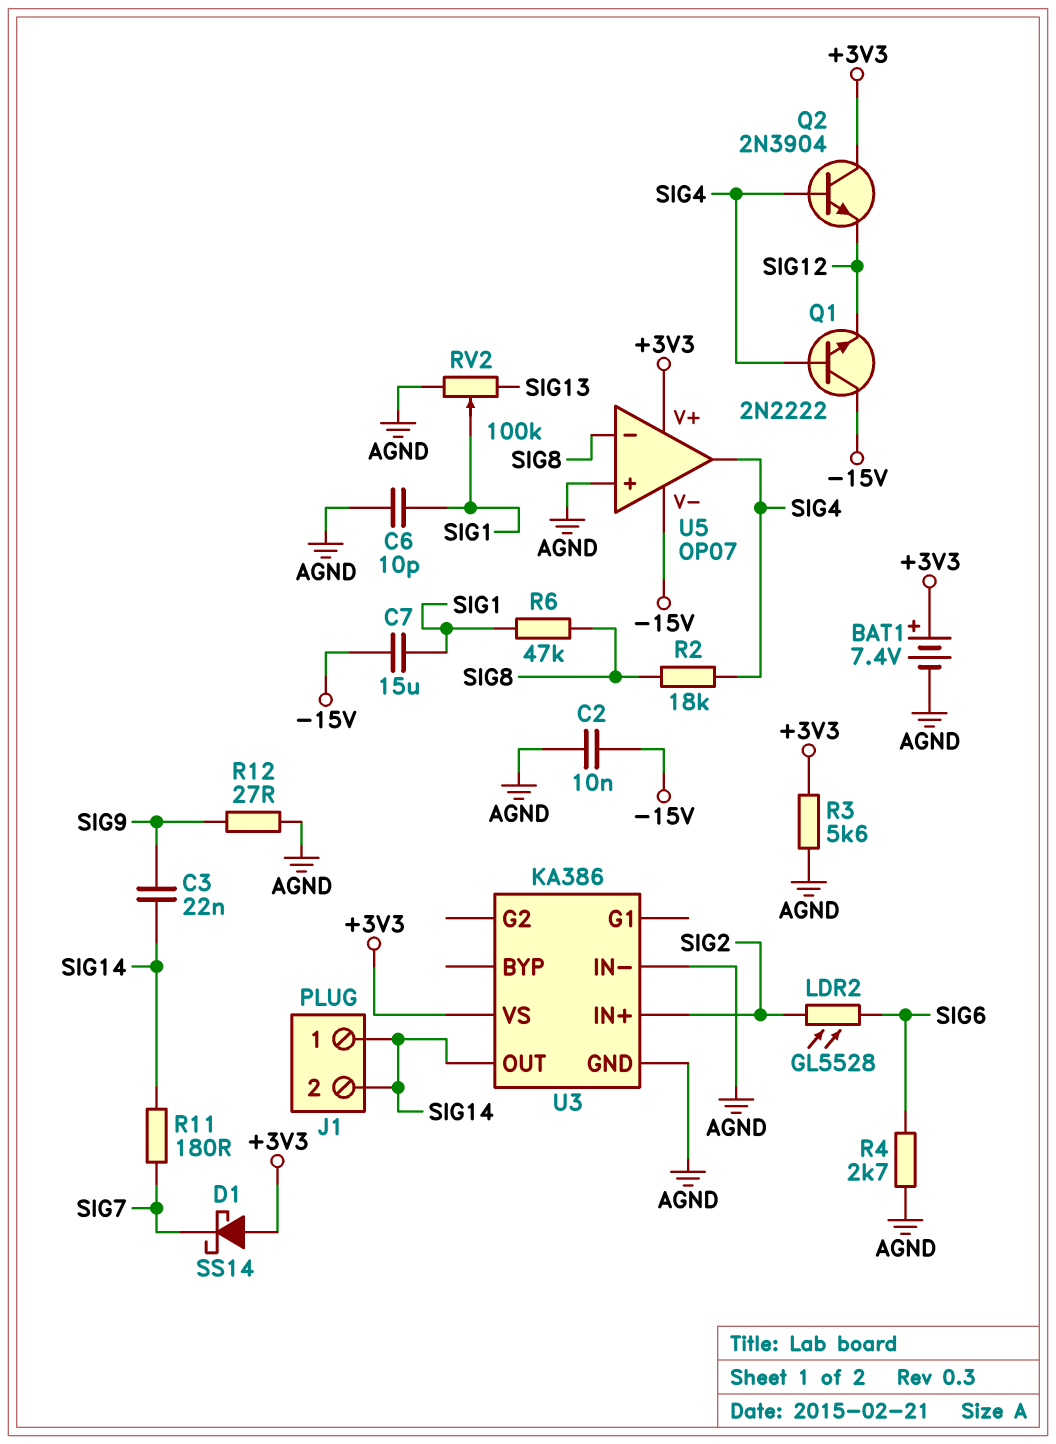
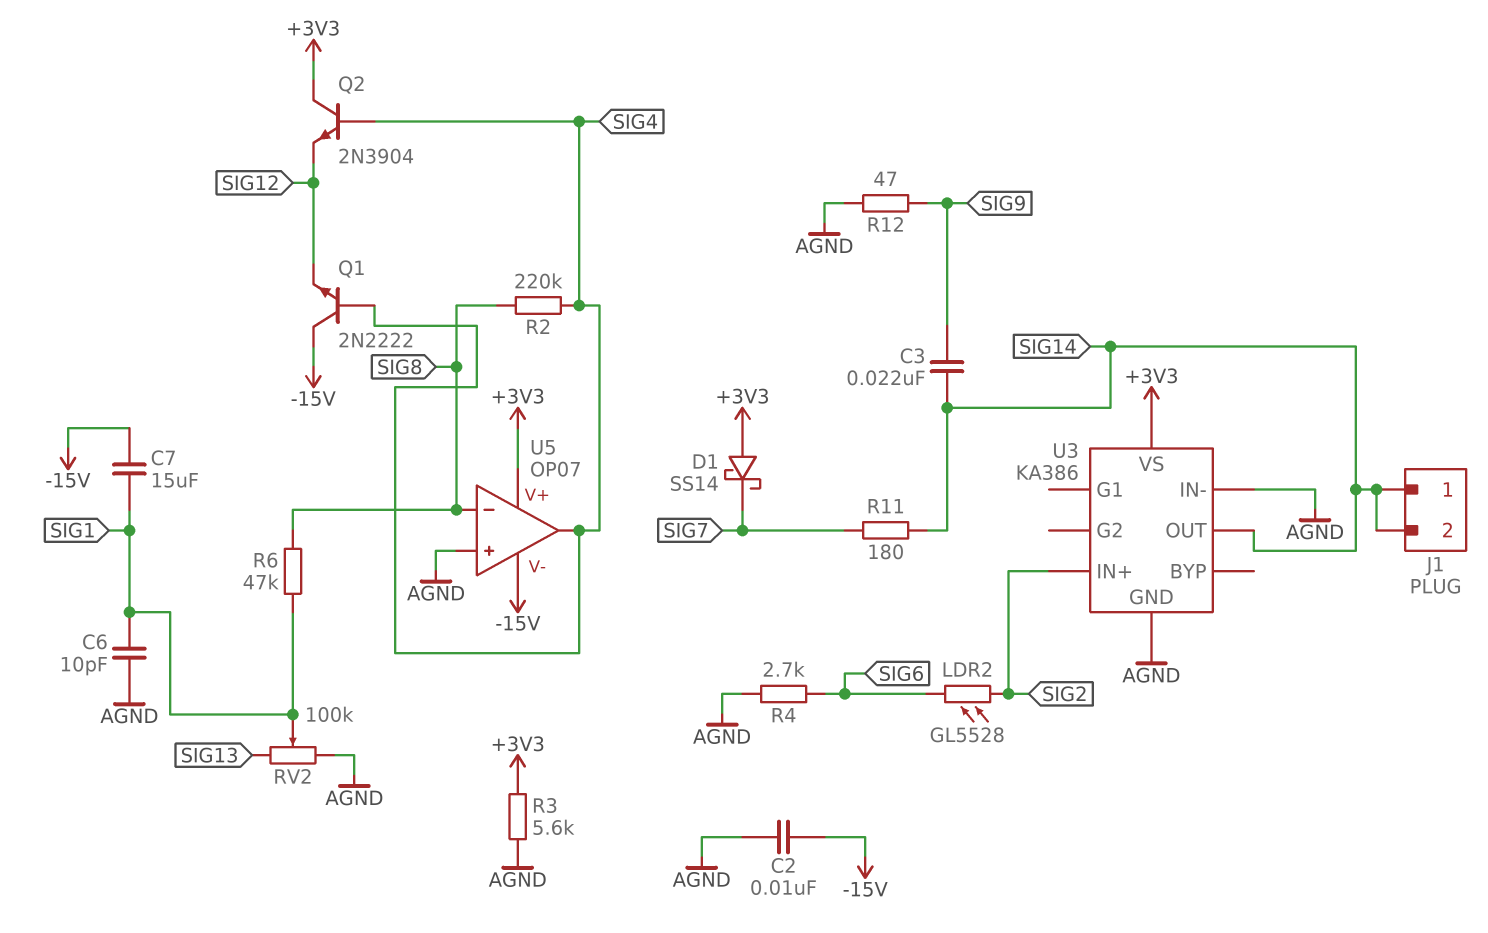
BAT1: 7.4V (plus +3V3, minus AGND) -> none
R2: 18k (SIG4, SIG8) -> 220k (SIG4, SIG8)
R12: 27 (AGND, SIG9) -> 47 (AGND, SIG9)

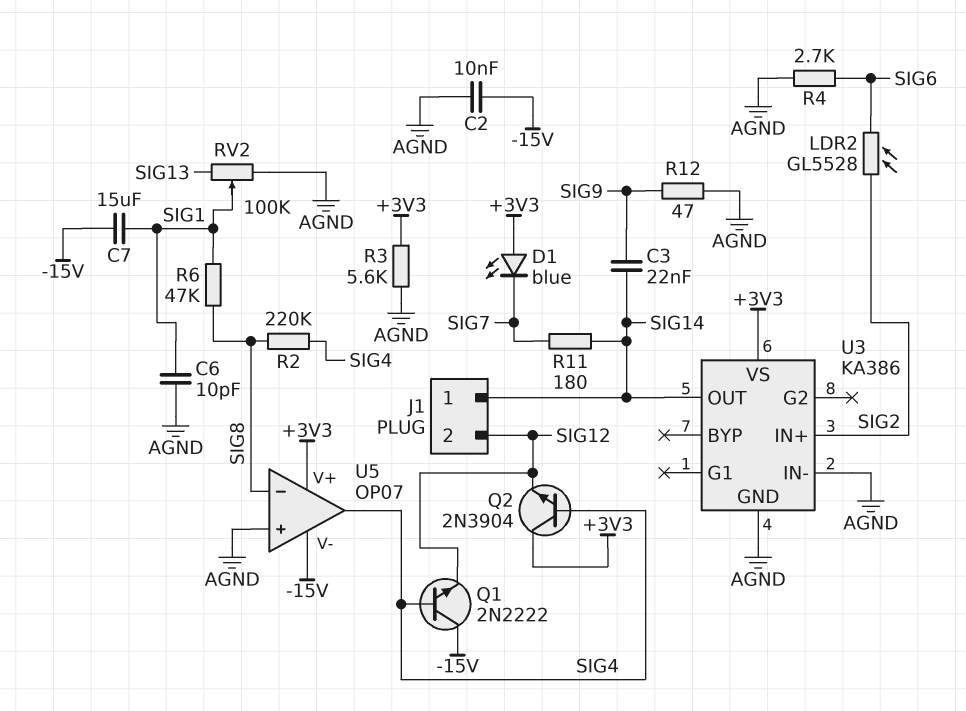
D1: schottky SS14 (A +3V3, K SIG7) -> LED blue (A +3V3, K SIG7)
J1 pin 2: SIG14 -> SIG12

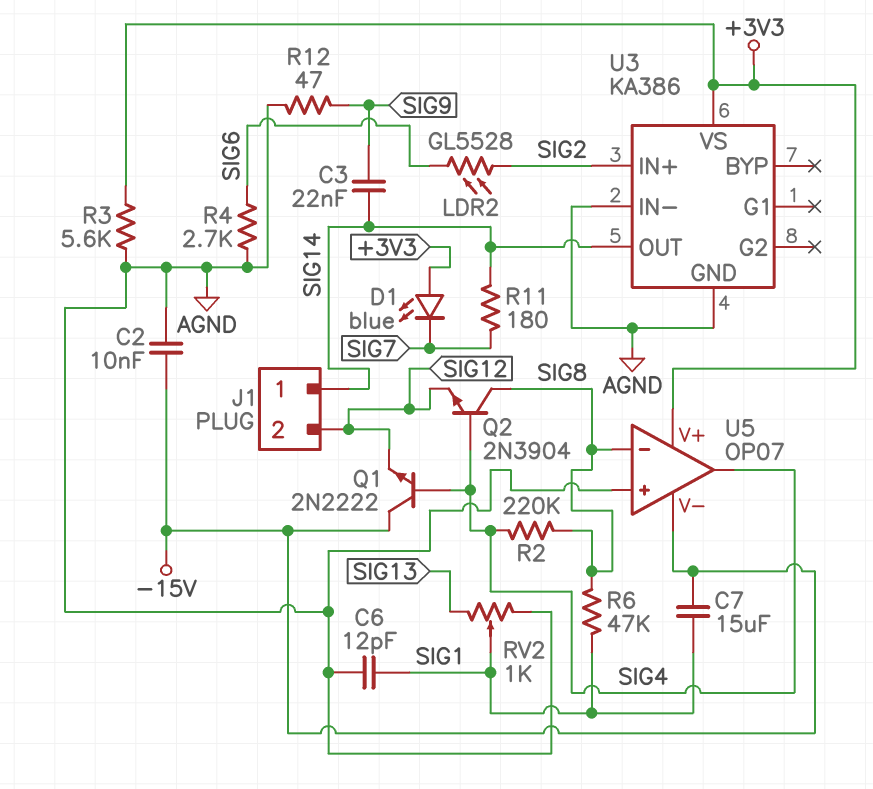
C6: 10pF (AGND, SIG1) -> 12pF (AGND, SIG1)
Q2: NPN 2N3904 (B SIG4, C +3V3, E SIG12) -> NPN 2N3904 (B SIG4, C SIG8, E SIG12)
RV2: 100k (AGND, SIG13, wiper SIG1) -> 1k (AGND, SIG13, wiper SIG1)

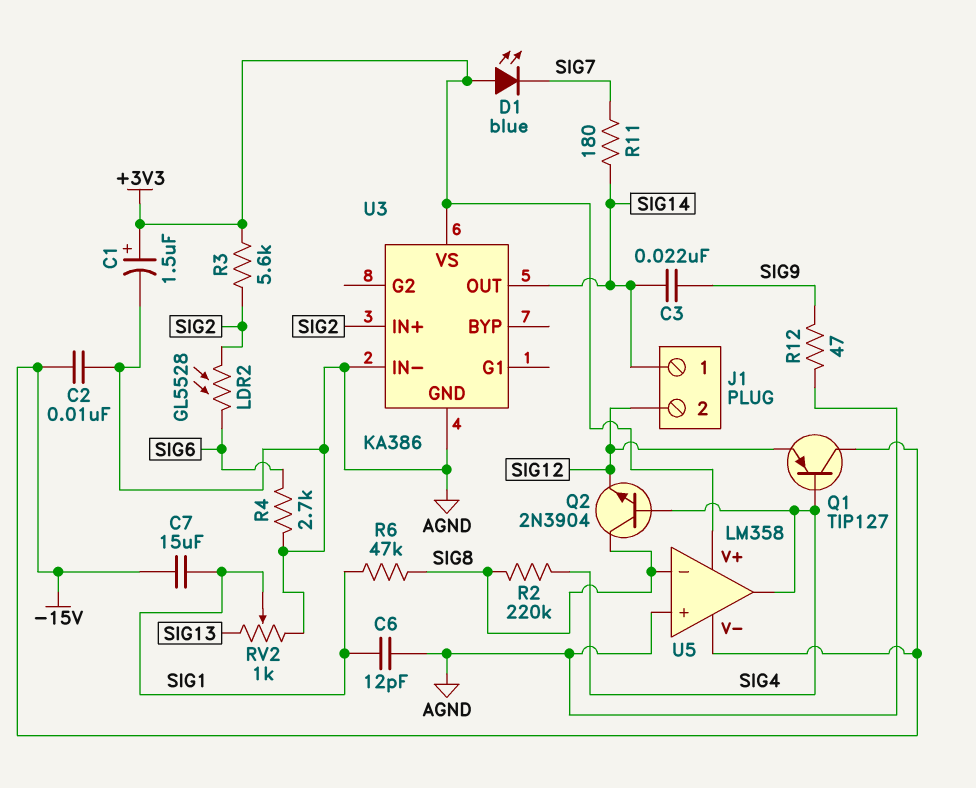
C1: none -> 1.5uF (plus +3V3, minus AGND)
Q1: NPN 2N2222 (B SIG4, C -15V, E SIG12) -> PNP TIP127 (B SIG4, C -15V, E SIG12)
R3: 5.6k (+3V3, AGND) -> 5.6k (+3V3, SIG2)
U5: OP07 -> LM358

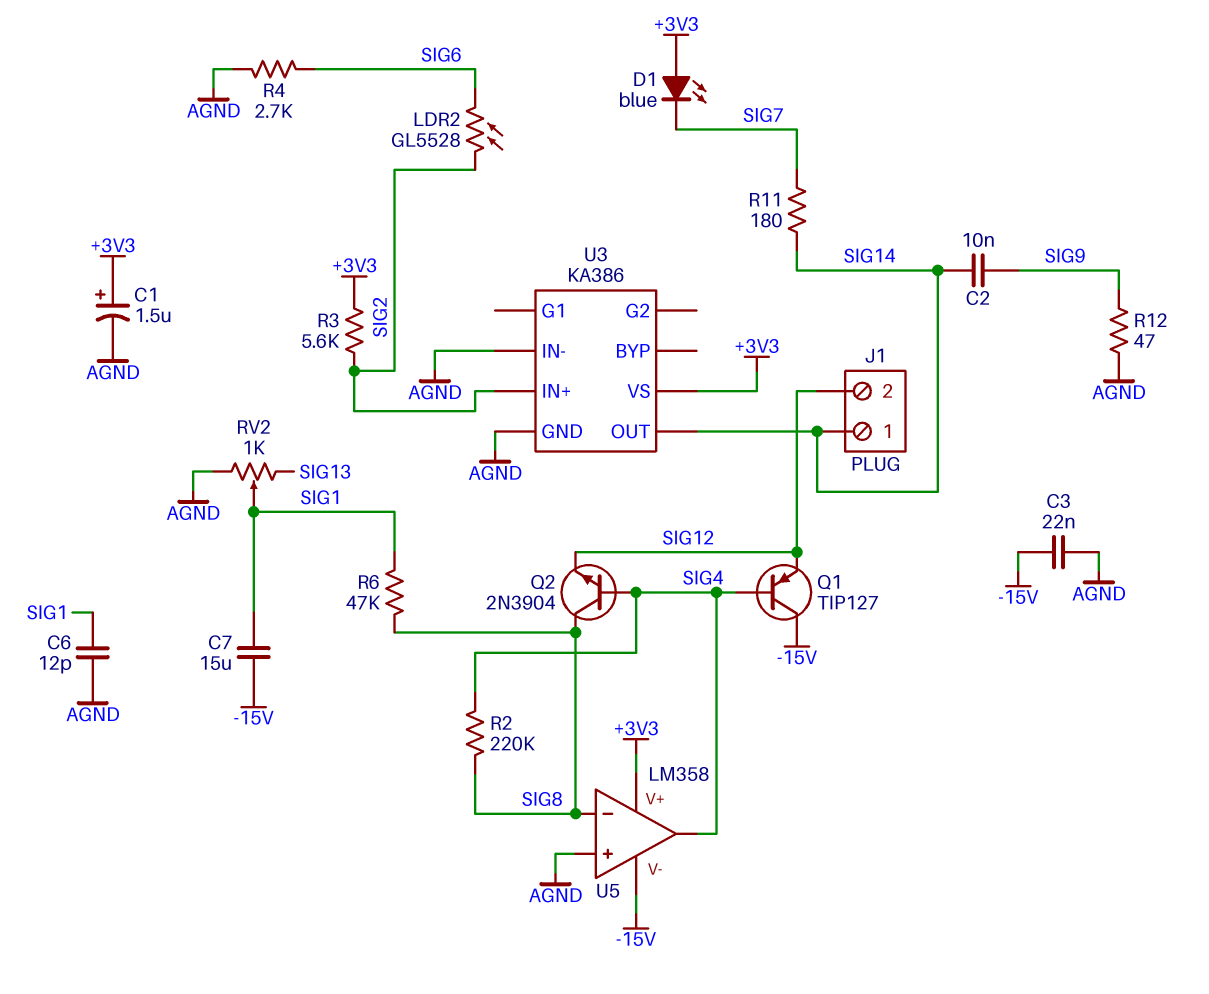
C2: 10nF (-15V, AGND) -> 10nF (SIG9, SIG14)
C3: 22nF (SIG9, SIG14) -> 22nF (-15V, AGND)

